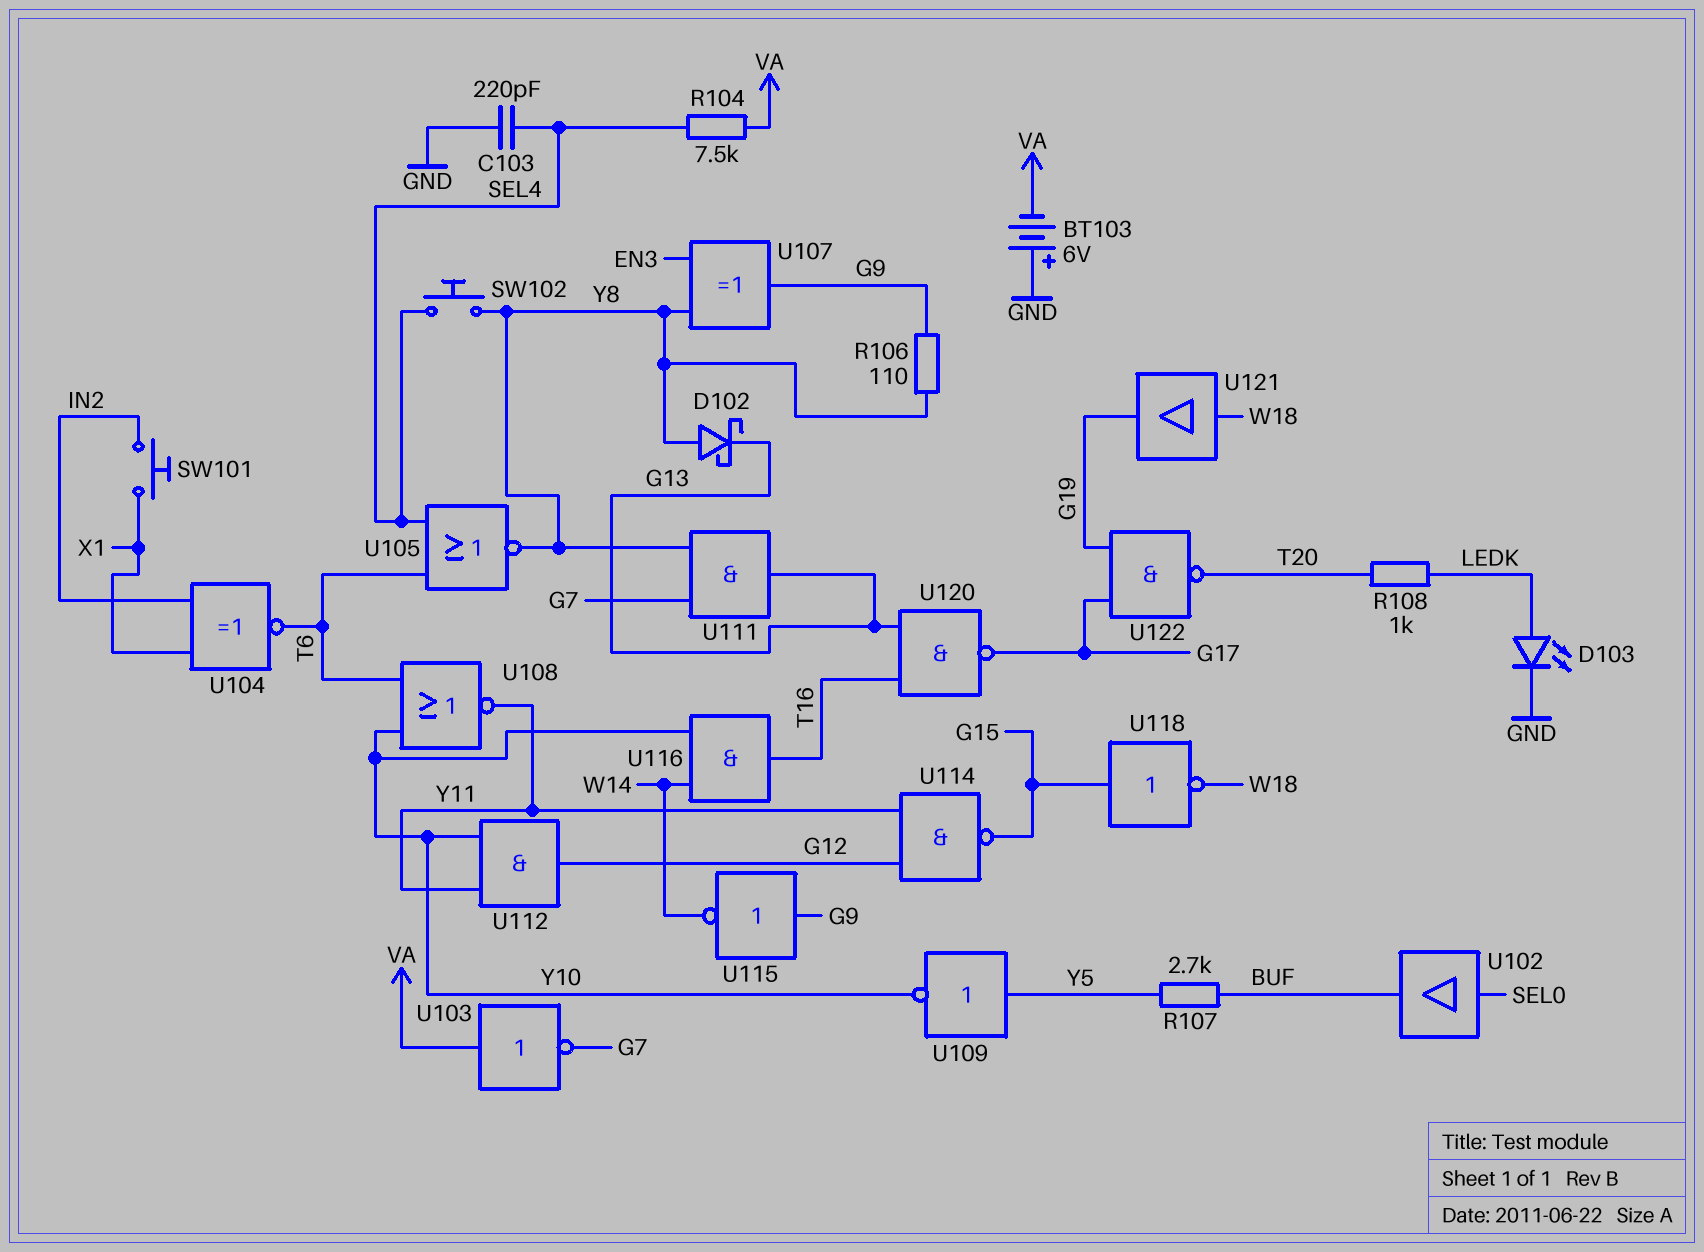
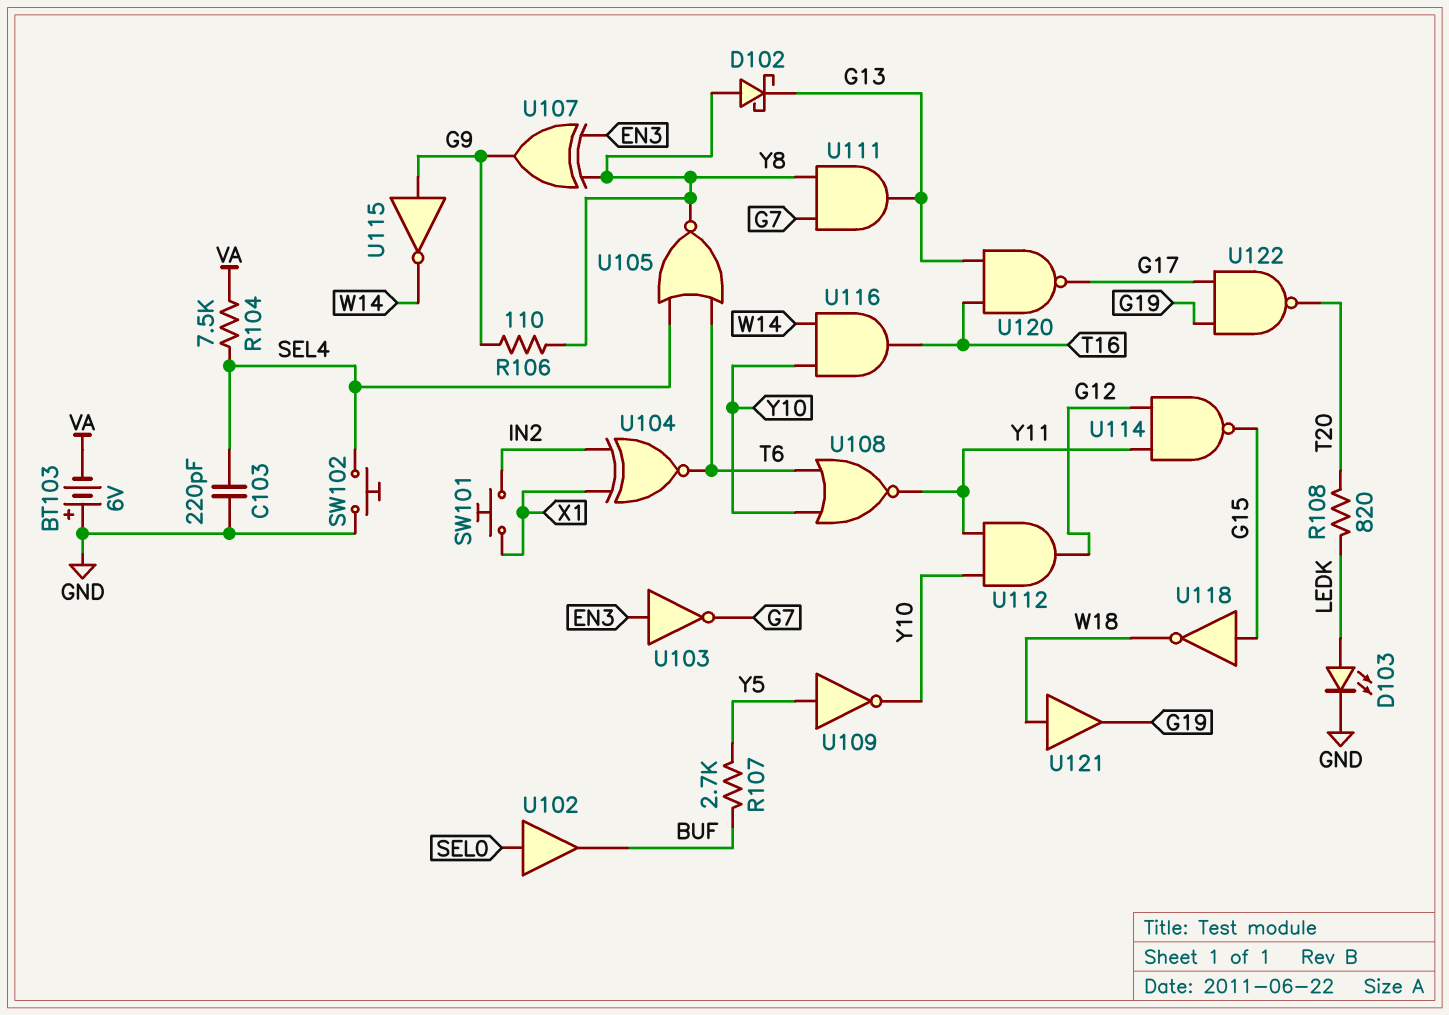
R108: 1k (LEDK, T20) -> 820 (LEDK, T20)
SW102: button (SEL4, Y8) -> button (GND, SEL4)
U103: NOT (in VA, out G7) -> NOT (in EN3, out G7)

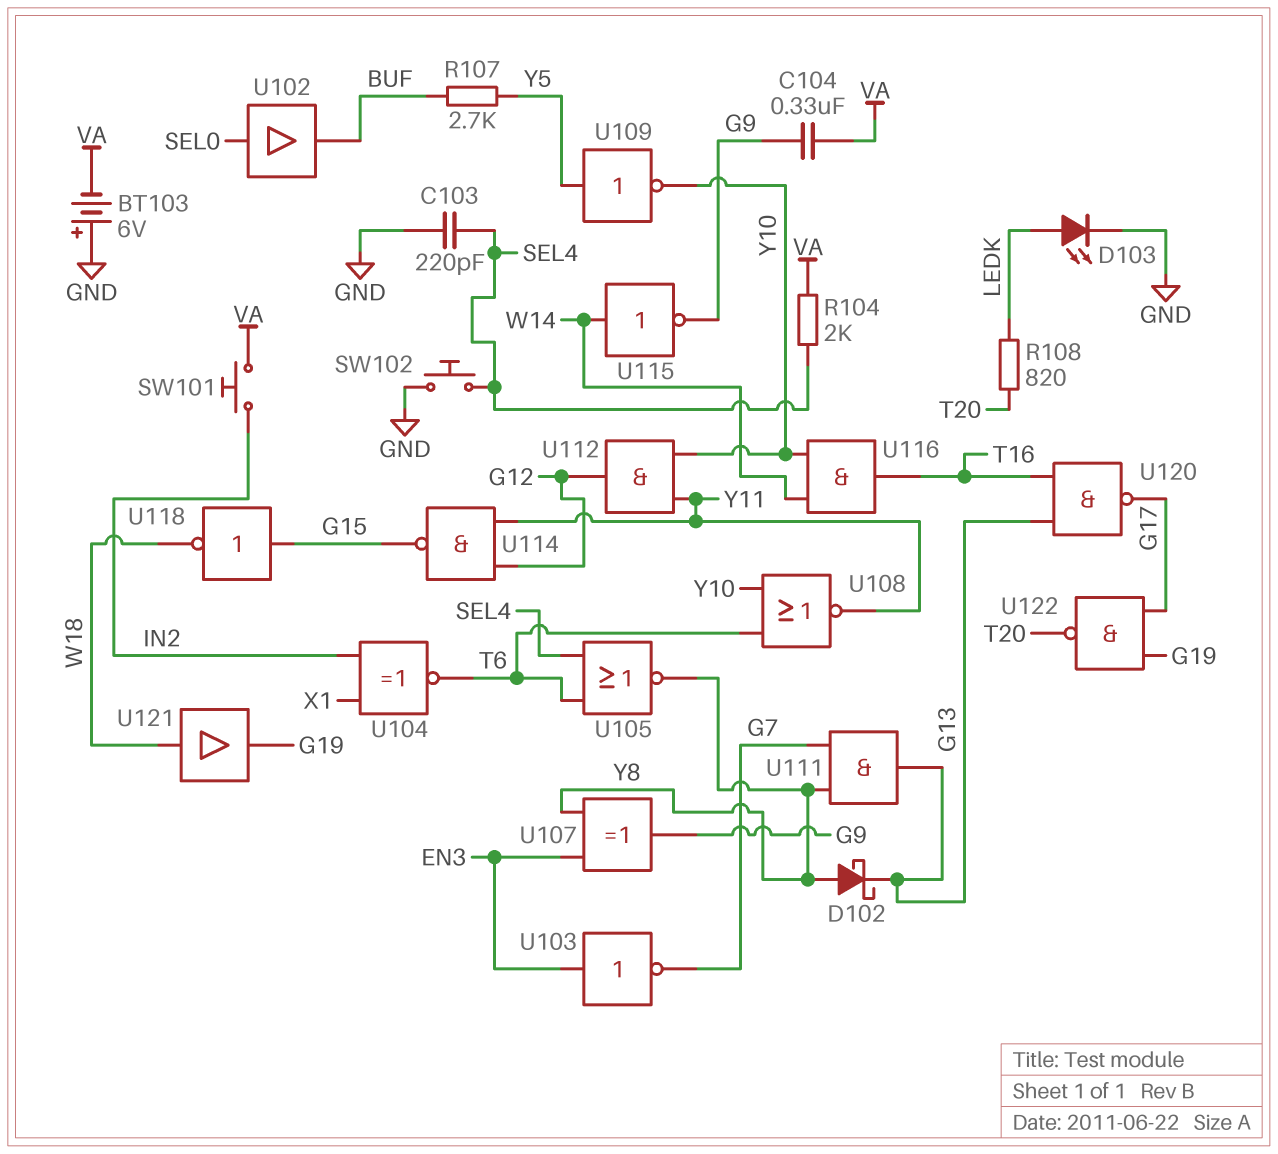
C104: none -> 330nF (G9, VA)
R104: 7.5k (SEL4, VA) -> 2k (SEL4, VA)
R106: 110 (G9, Y8) -> none
SW101: button (IN2, X1) -> button (IN2, VA)
U115: NOT (in G9, out W14) -> NOT (in W14, out G9)

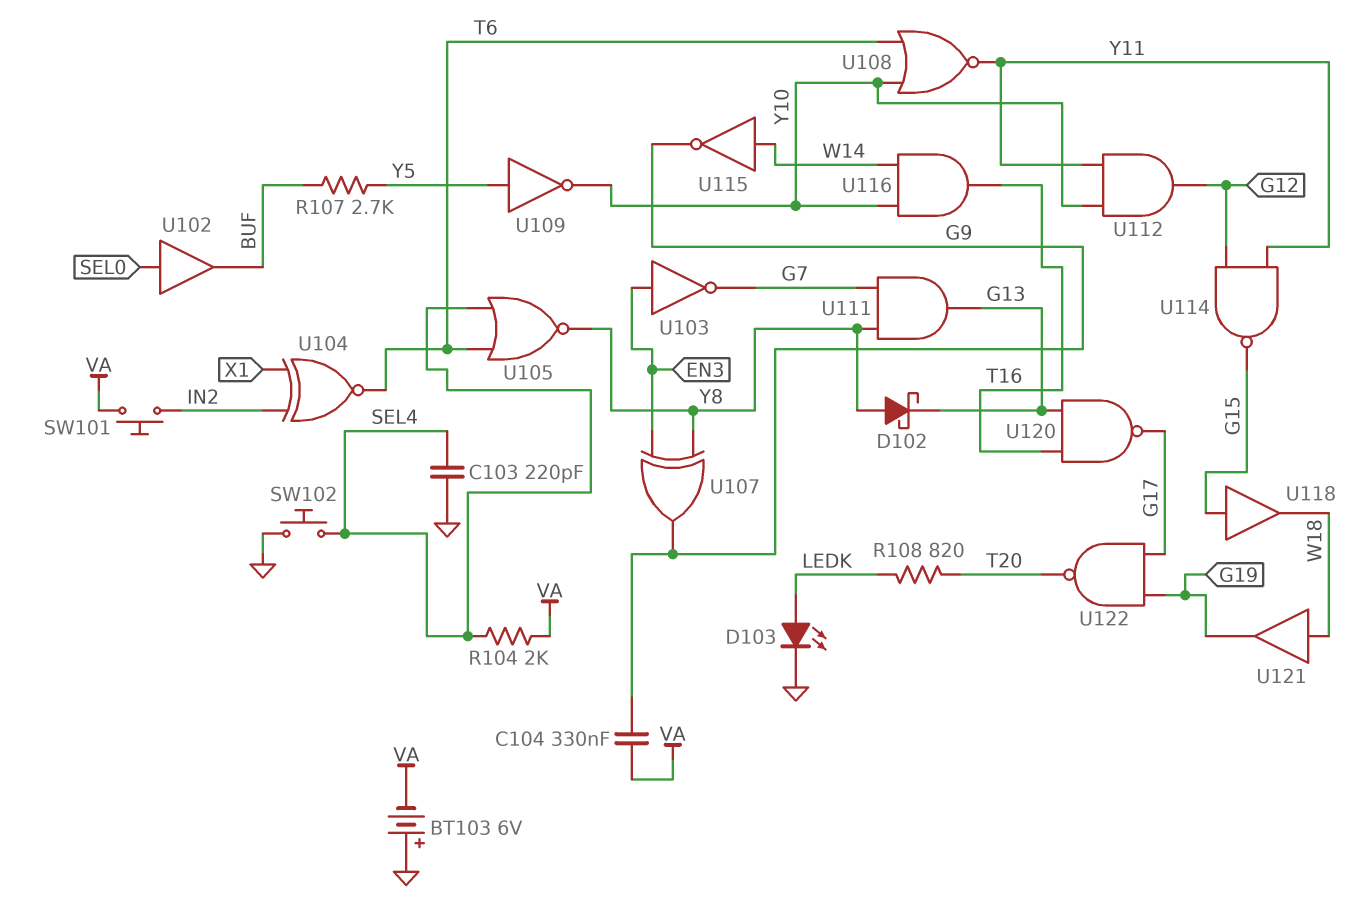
U118: NOT (in G15, out W18) -> buffer (in G15, out W18)

